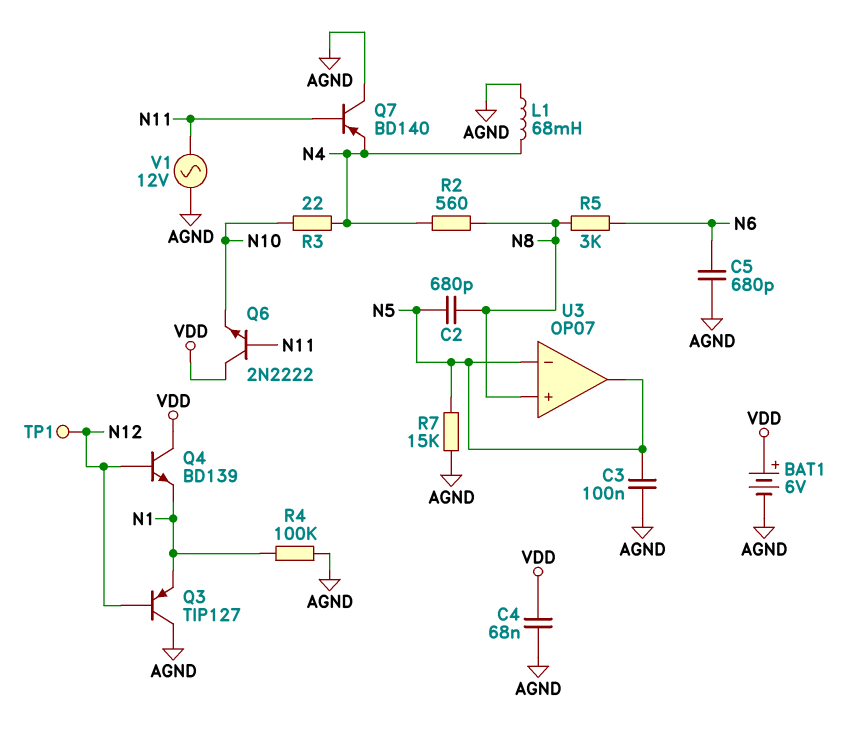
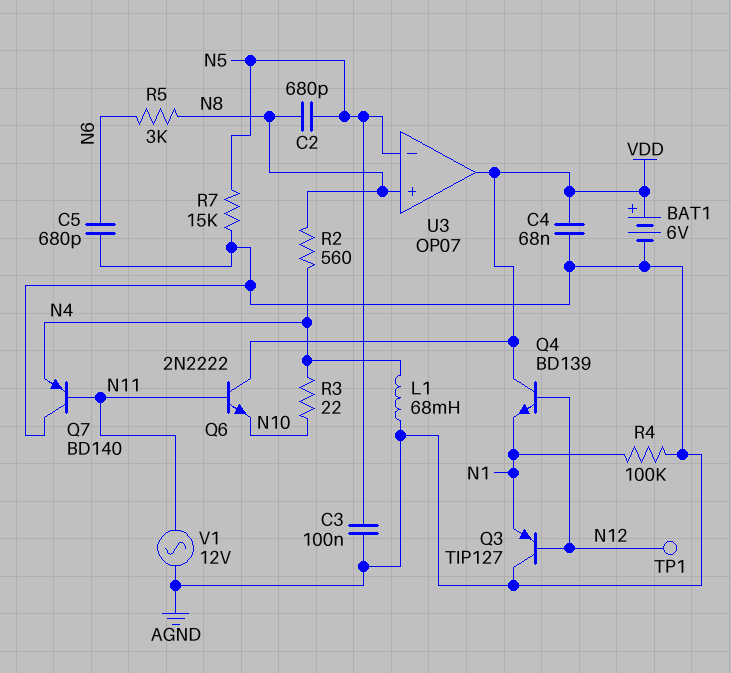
U3 pin out: N5 -> VDD

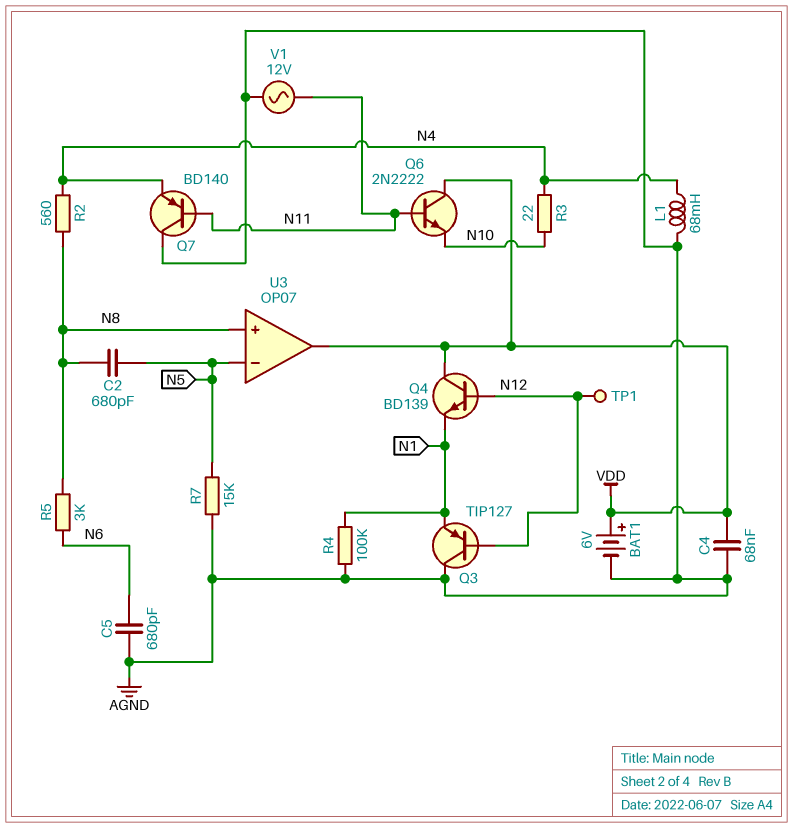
C3: 100nF (AGND, N5) -> none

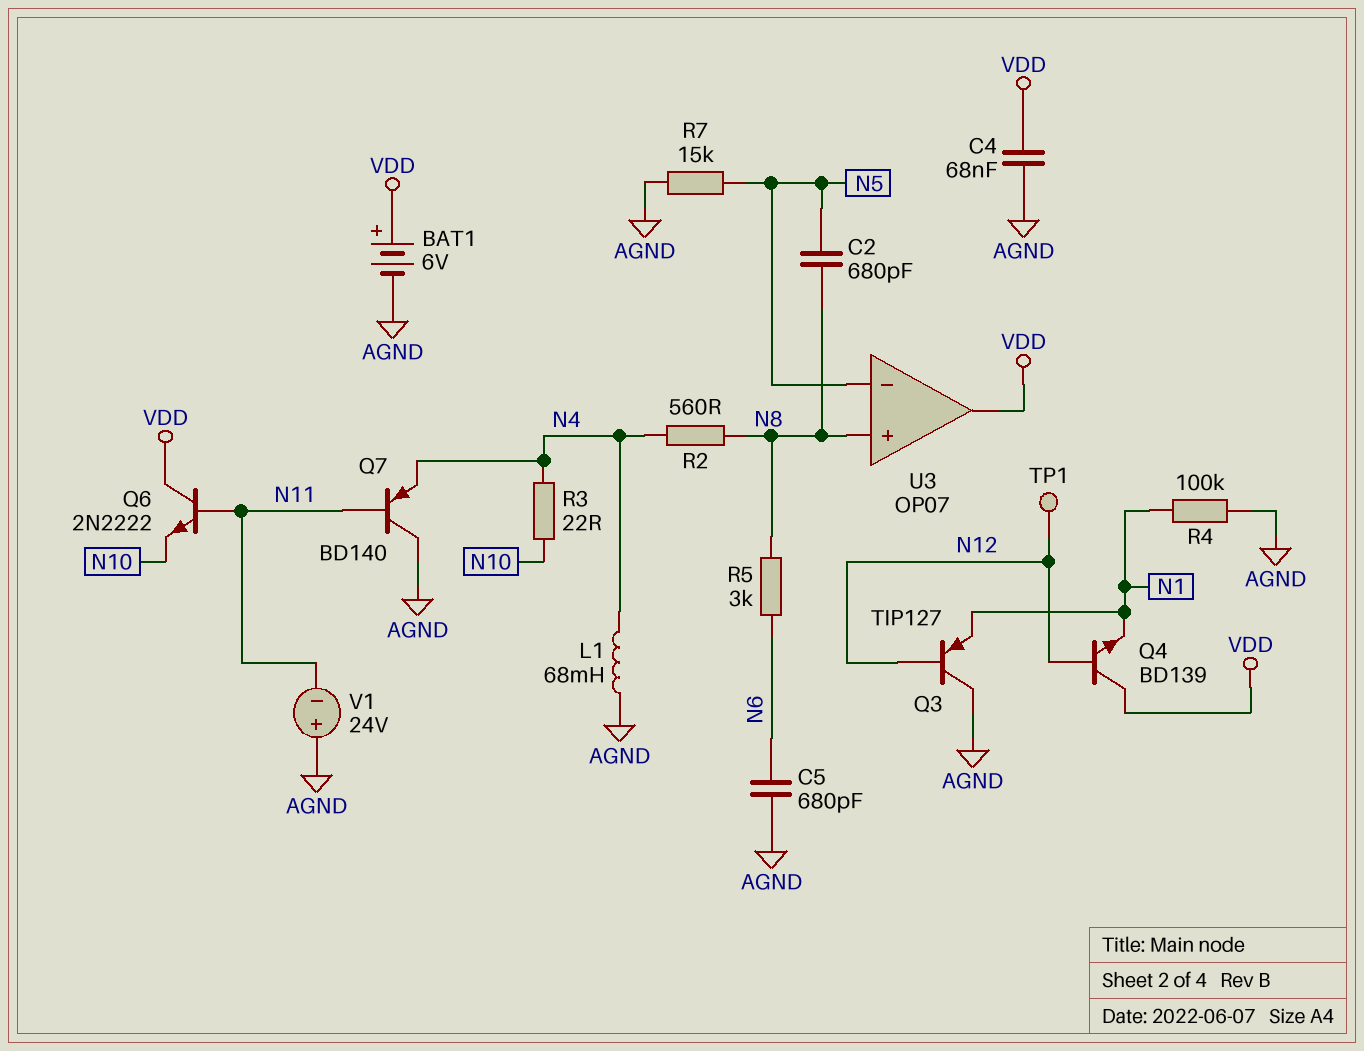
V1: AC 12V (AGND, N11) -> 24V (plus AGND, minus N11)

